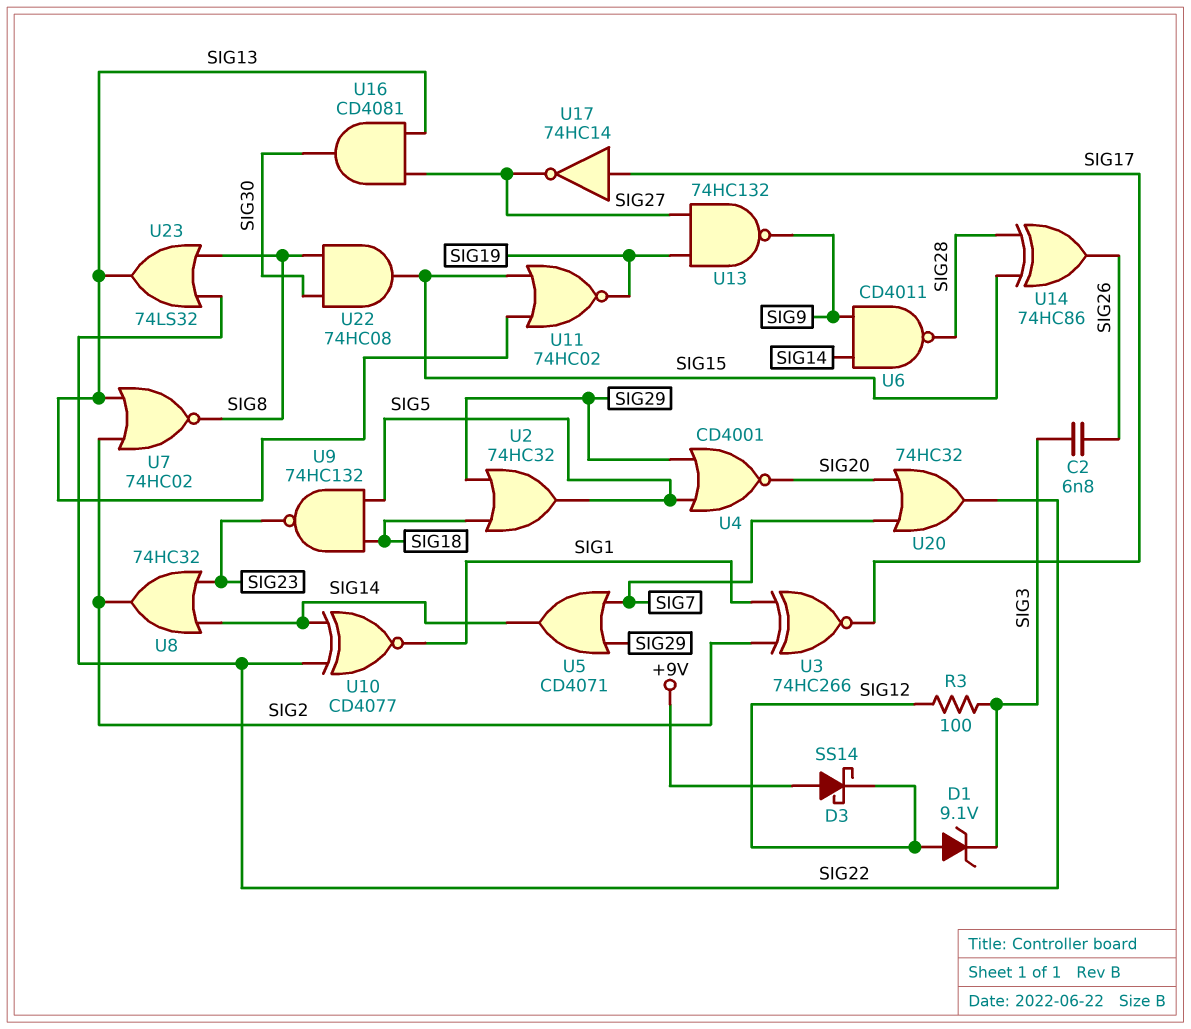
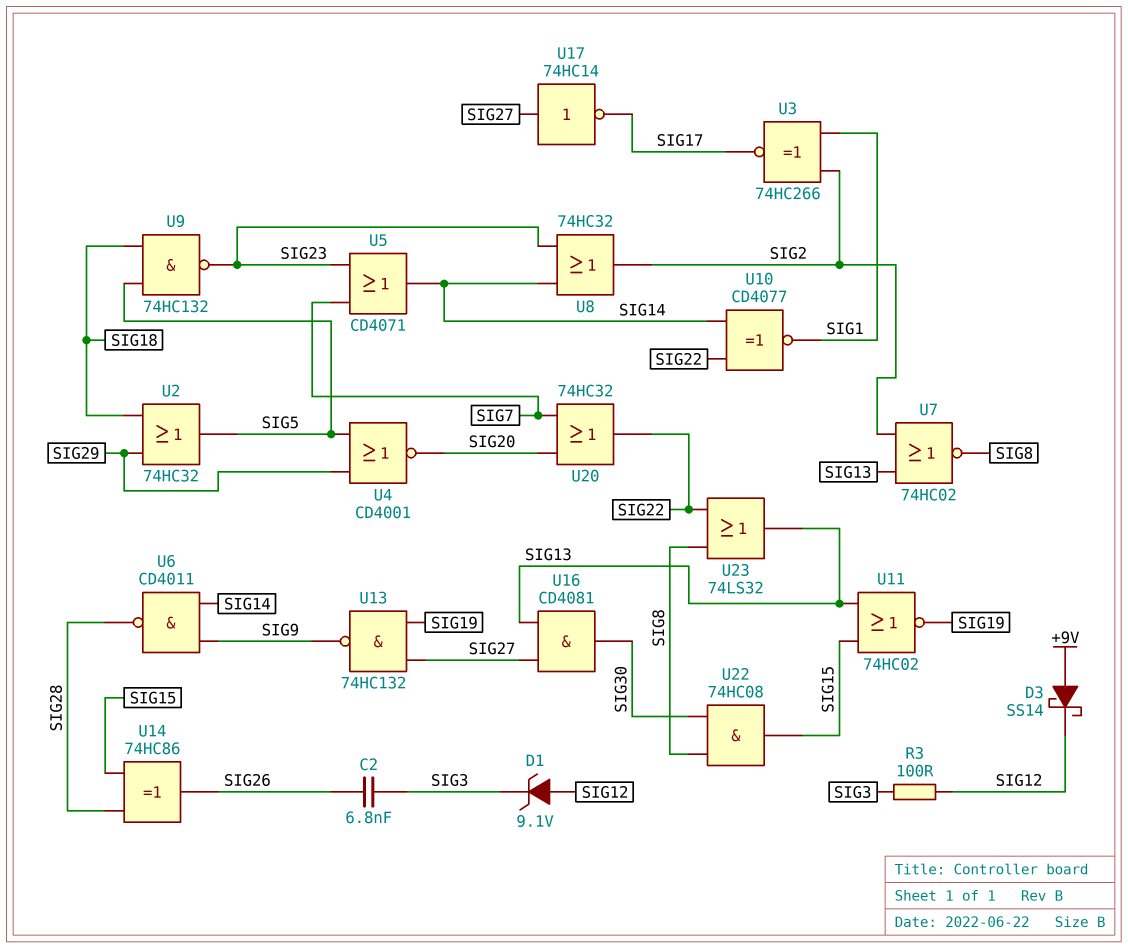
U5: OR CD4071 (in SIG7, in SIG29, out SIG14) -> OR CD4071 (in SIG7, in SIG23, out SIG14)
U17: NOT 74HC14 (in SIG17, out SIG27) -> NOT 74HC14 (in SIG27, out SIG17)

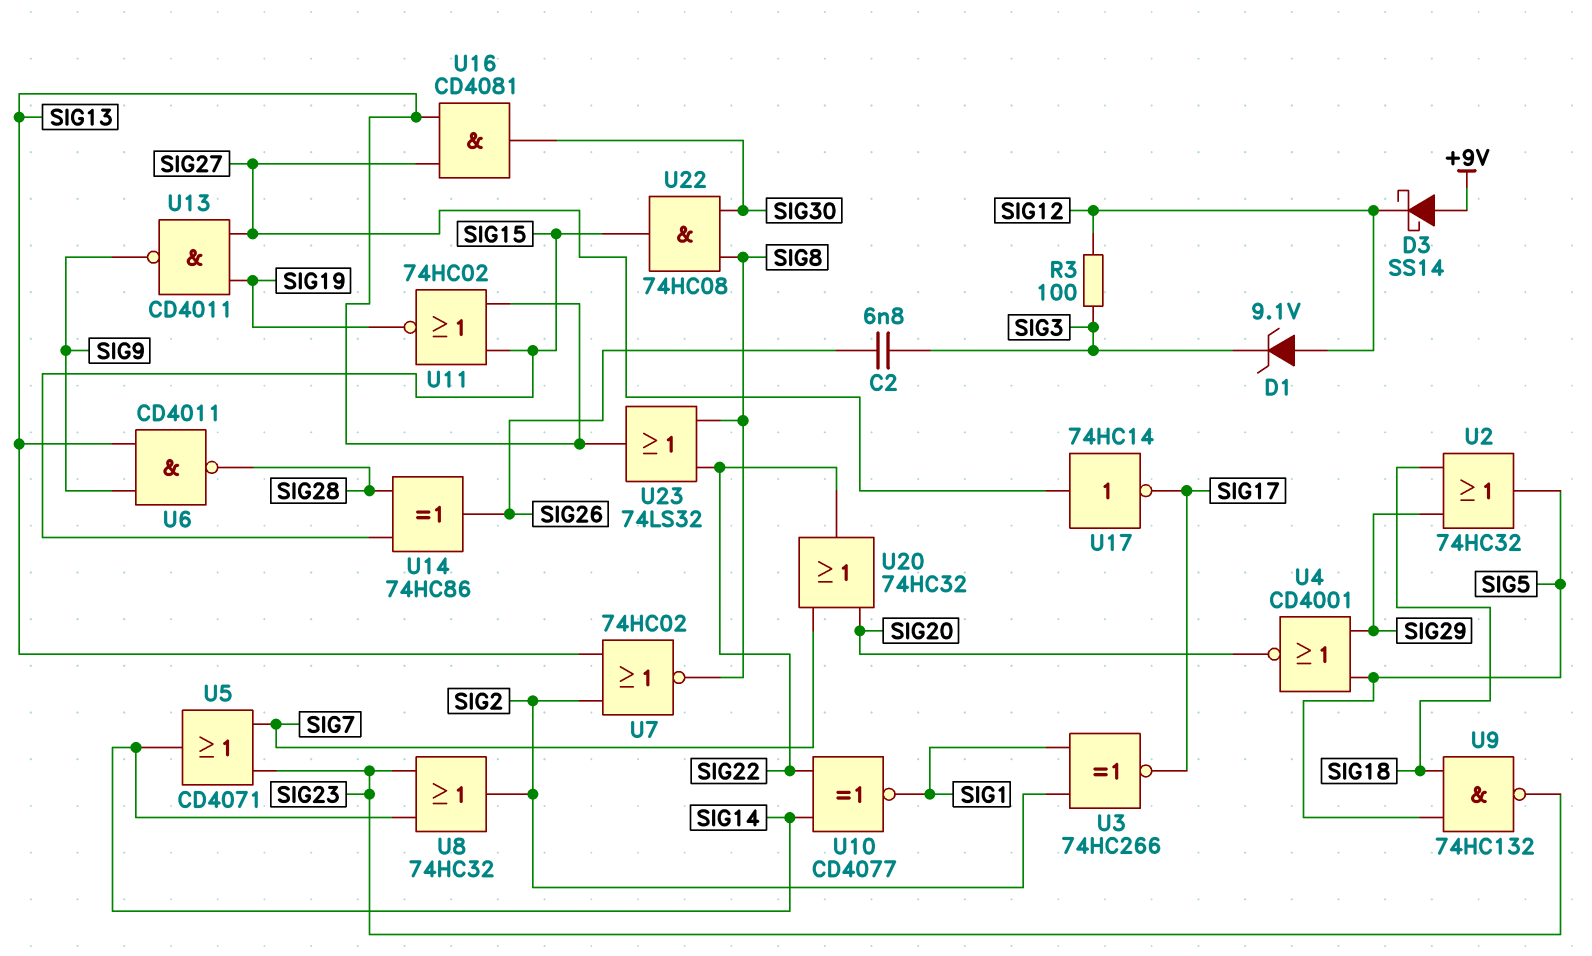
U6: NAND CD4011 (in SIG9, in SIG14, out SIG28) -> NAND CD4011 (in SIG9, in SIG13, out SIG28)
U13: NAND 74HC132 (in SIG19, in SIG27, out SIG9) -> NAND CD4011 (in SIG19, in SIG27, out SIG9)

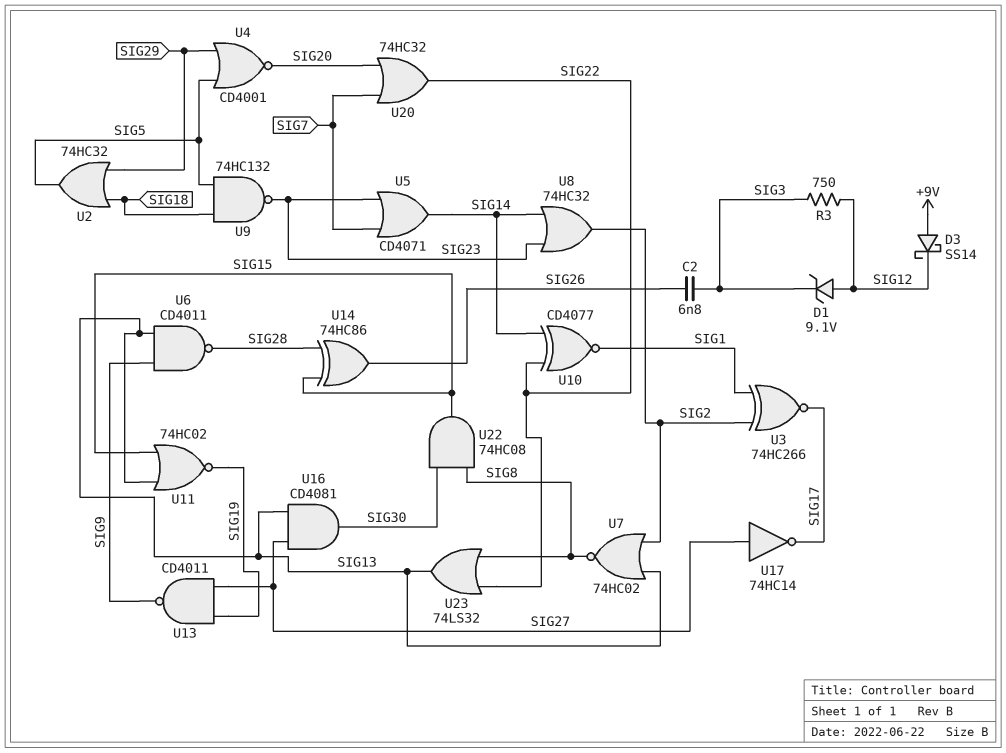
R3: 100 (SIG3, SIG12) -> 750 (SIG3, SIG12)

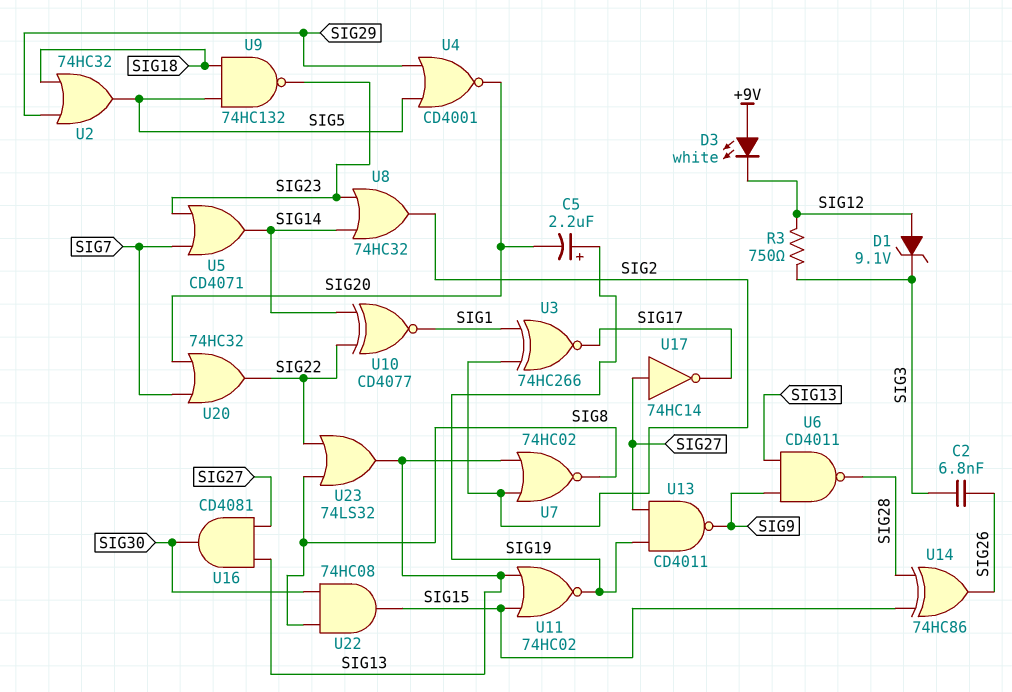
C5: none -> 2.2uF (plus SIG19, minus SIG20)
D3: schottky SS14 (A +9V, K SIG12) -> LED white (A +9V, K SIG12)

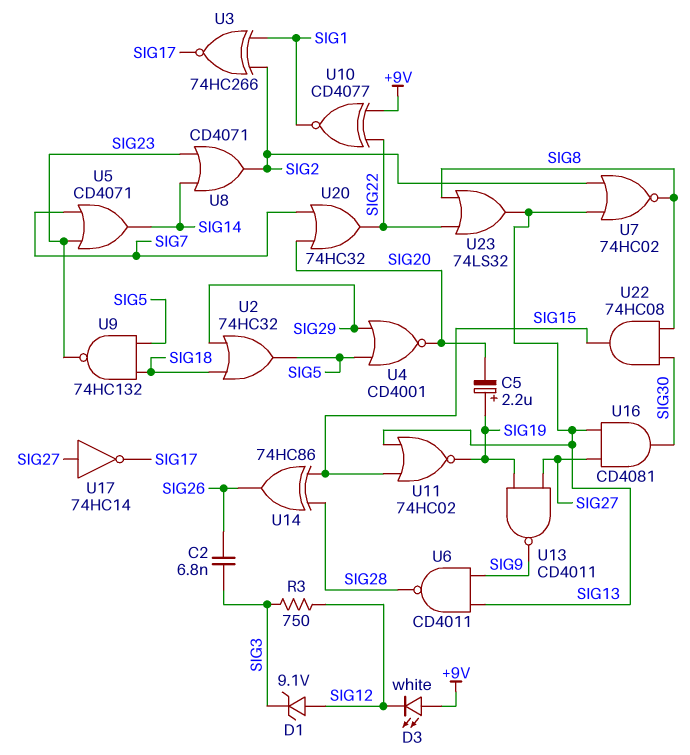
U8: OR 74HC32 (in SIG14, in SIG23, out SIG2) -> OR CD4071 (in SIG14, in SIG23, out SIG2)
U10: XNOR CD4077 (in SIG14, in SIG22, out SIG1) -> XNOR CD4077 (in +9V, in SIG22, out SIG1)

